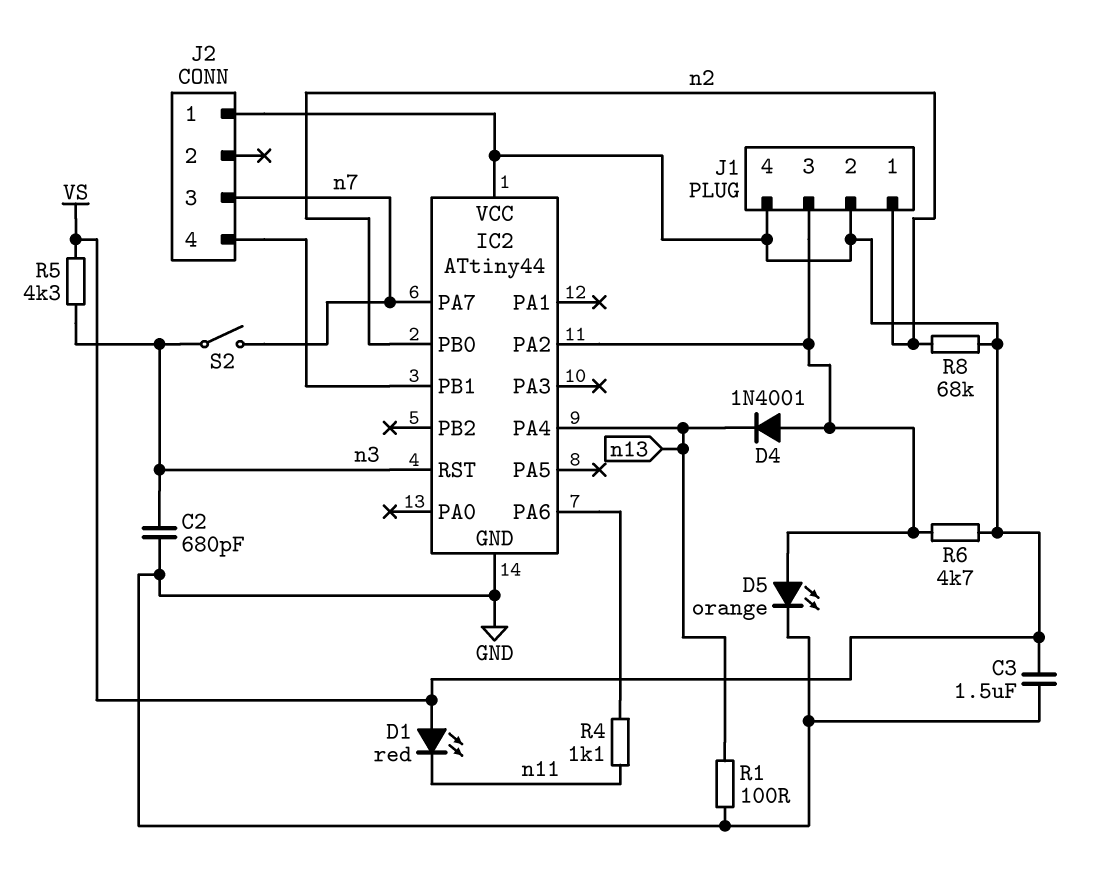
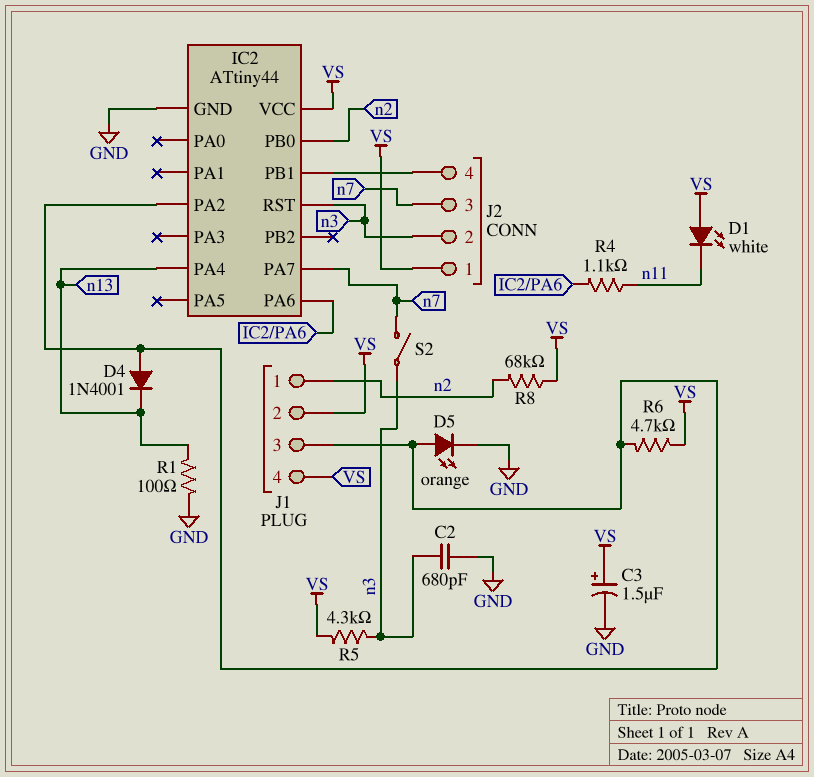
C3: 1.5uF (GND, VS) -> 1.5uF (plus VS, minus GND)
D1: LED red (A VS, K n11) -> LED white (A VS, K n11)
J2 pin 2: none -> n3

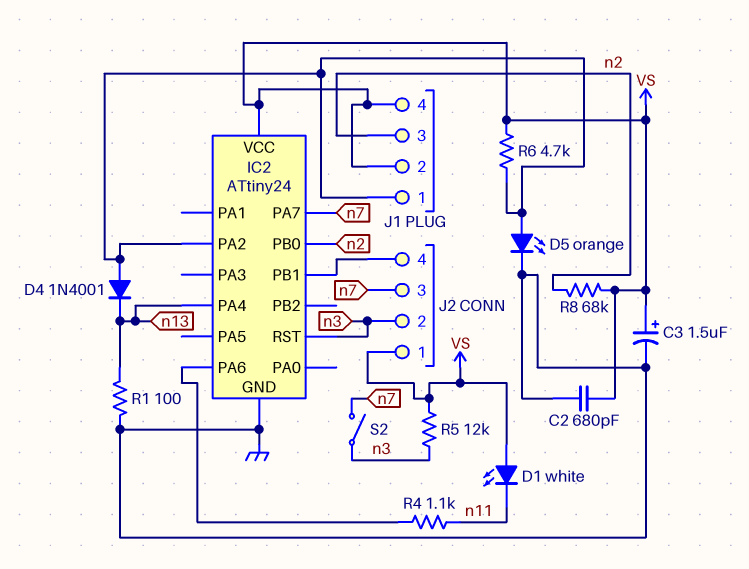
C2: 680pF (GND, n3) -> 680pF (GND, VS)
IC2: ATtiny44 -> ATtiny24
J1 pin 1: n2 -> IC2/PA2
J1 pin 3: IC2/PA2 -> n2
R5: 4.3k (VS, n3) -> 12k (VS, n3)

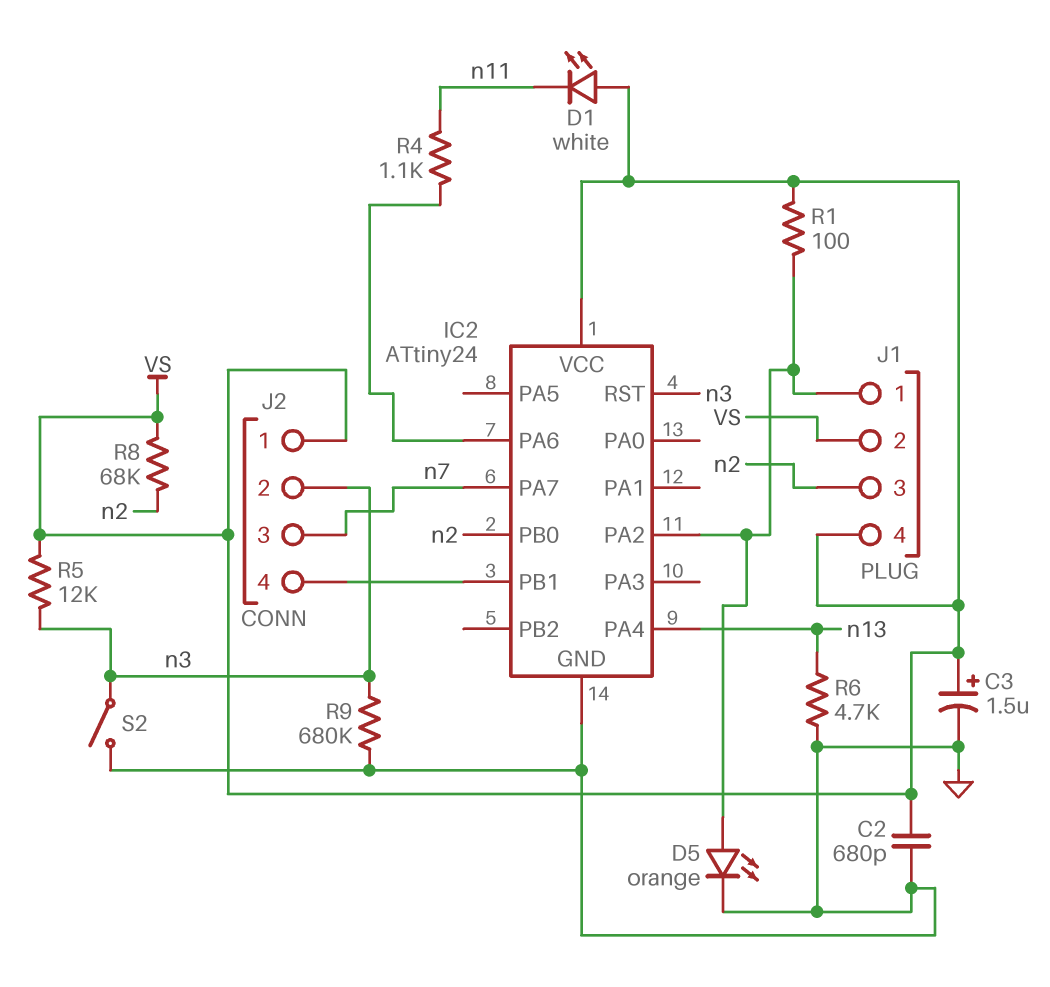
D4: diode 1N4001 (A IC2/PA2, K n13) -> none
R1: 100 (GND, n13) -> 100 (IC2/PA2, VS)
R6: 4.7k (IC2/PA2, VS) -> 4.7k (GND, n13)
R9: none -> 680k (GND, n3)
S2: switch (n3, n7) -> switch (GND, n3)

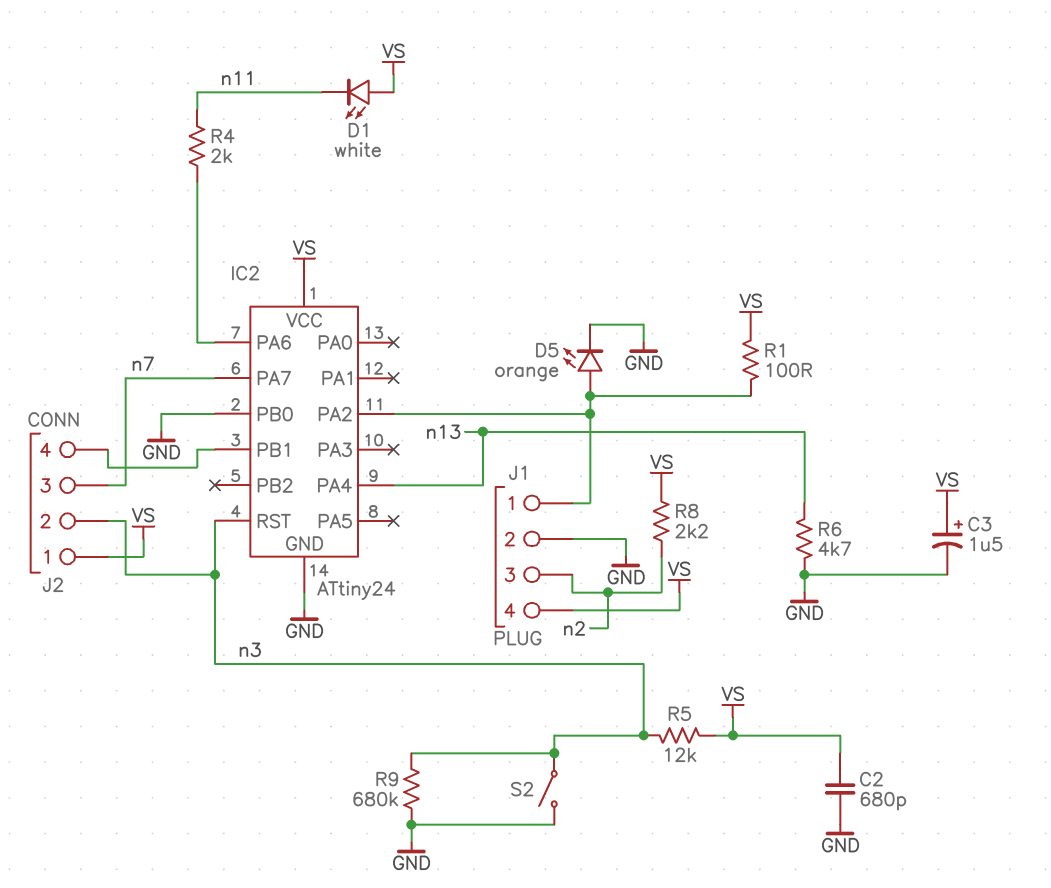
IC2 pin PB0: n2 -> GND
J1 pin 2: VS -> GND
R4: 1.1k (IC2/PA6, n11) -> 2k (IC2/PA6, n11)
R8: 68k (VS, n2) -> 2.2k (VS, n2)

